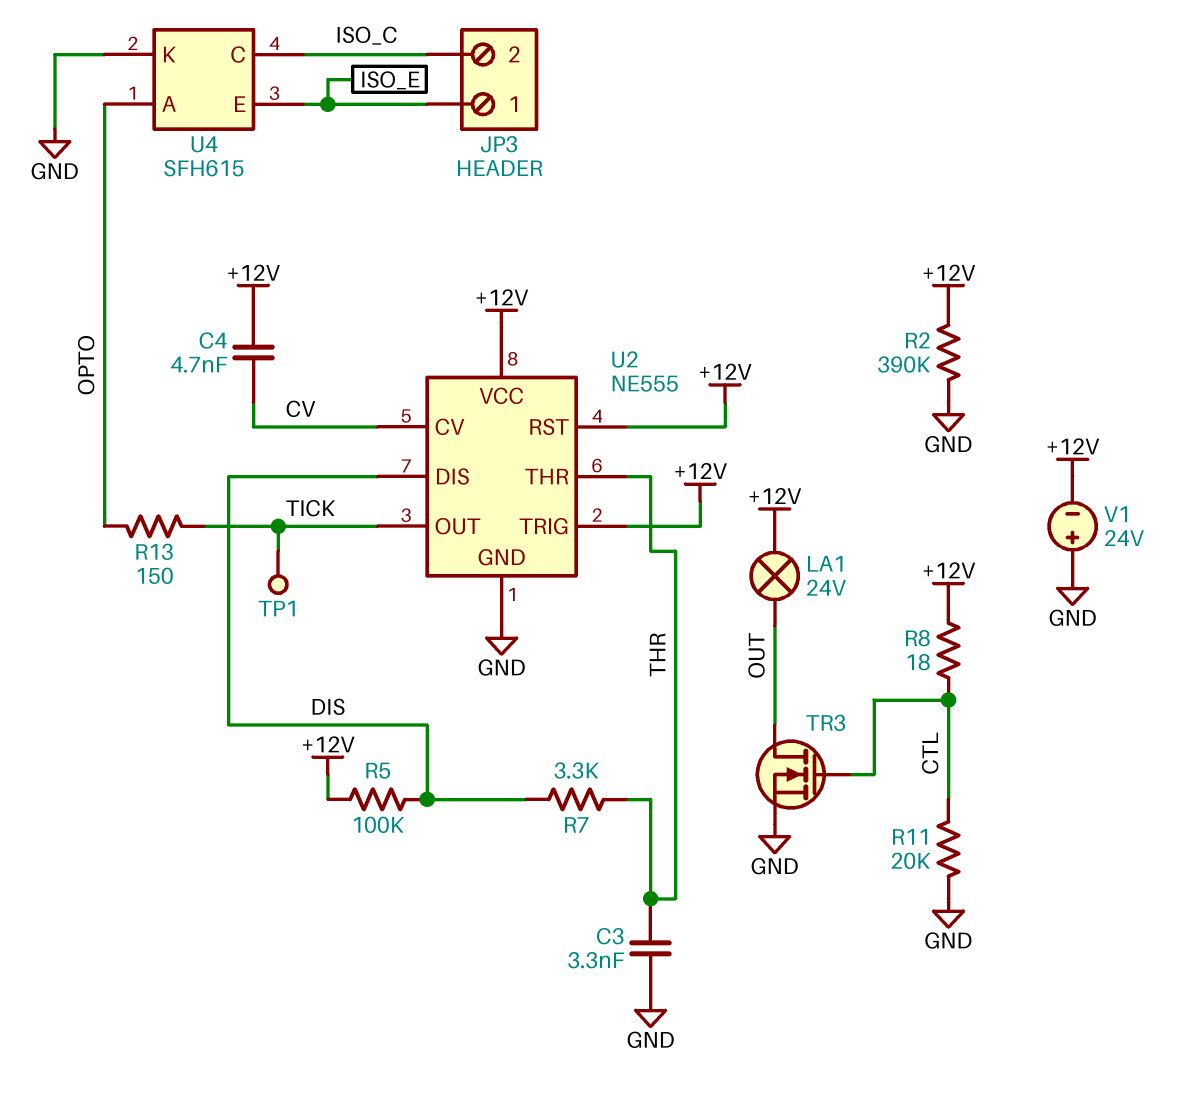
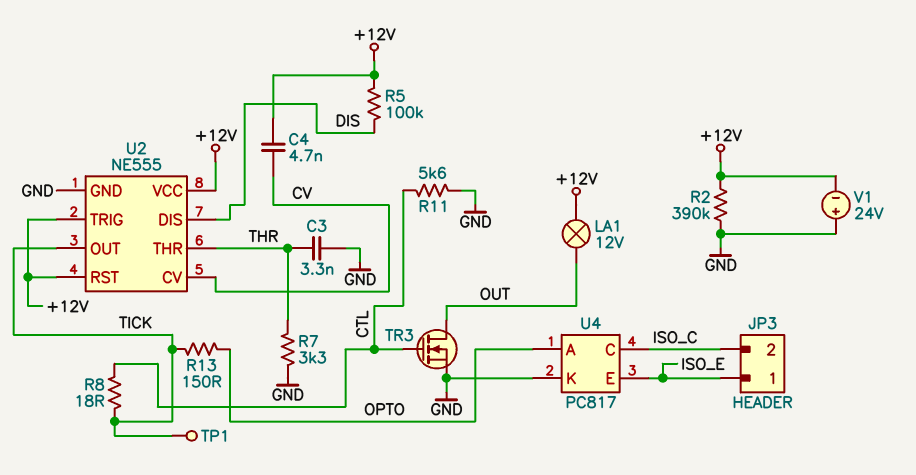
LA1: lamp 24V (+12V, OUT) -> lamp 12V (+12V, OUT)
R7: 3.3k (DIS, THR) -> 3.3k (GND, THR)
R8: 18 (+12V, CTL) -> 18 (CTL, TICK)
R11: 20k (CTL, GND) -> 5.6k (CTL, GND)
U4: SFH615 -> PC817

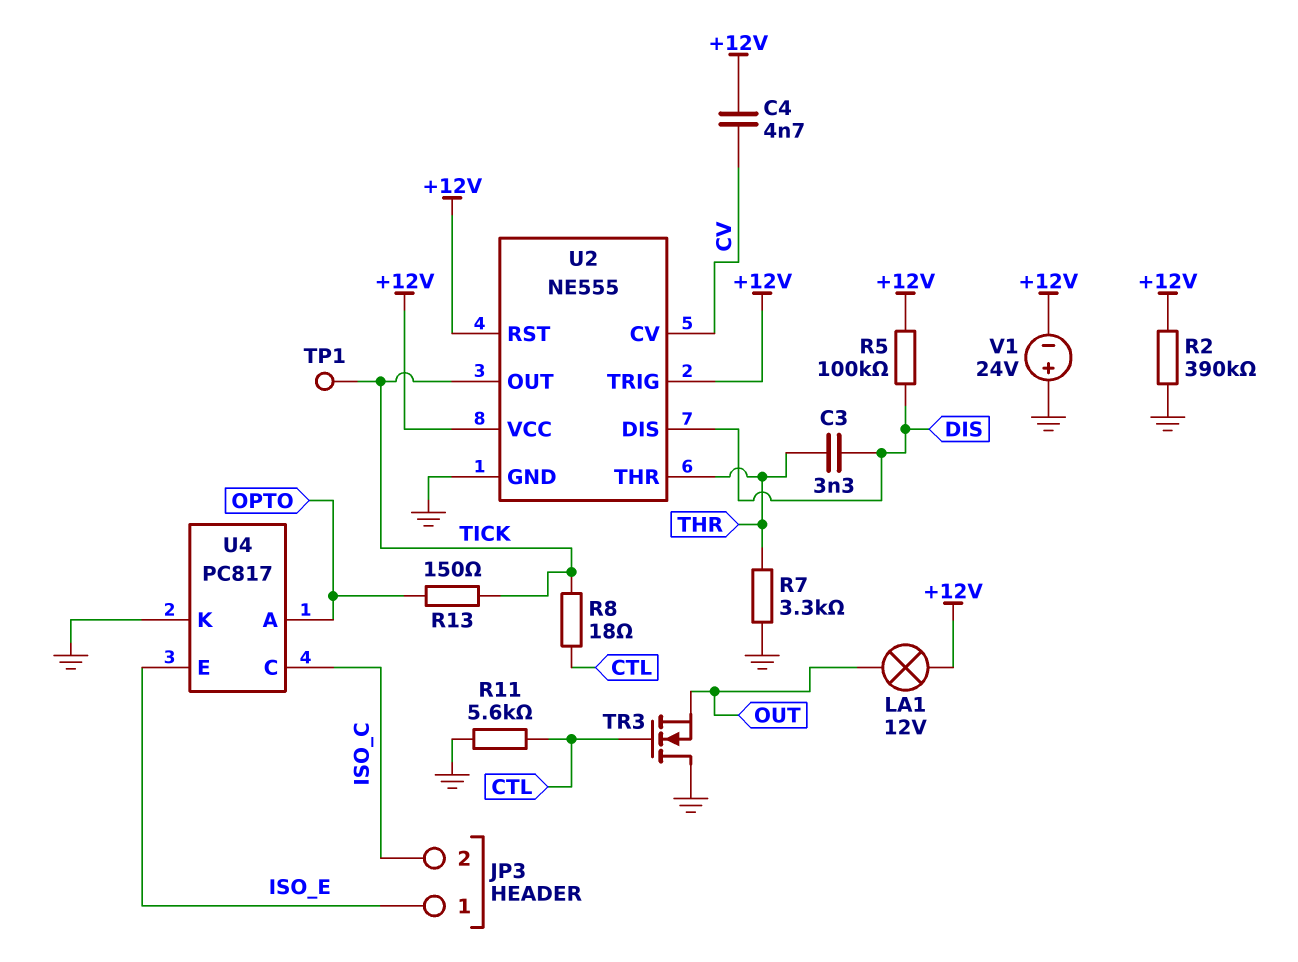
C3: 3.3nF (GND, THR) -> 3.3nF (DIS, THR)
TR3: NMOS (G CTL, D OUT, S GND) -> NMOS (G CTL, D GND, S OUT)

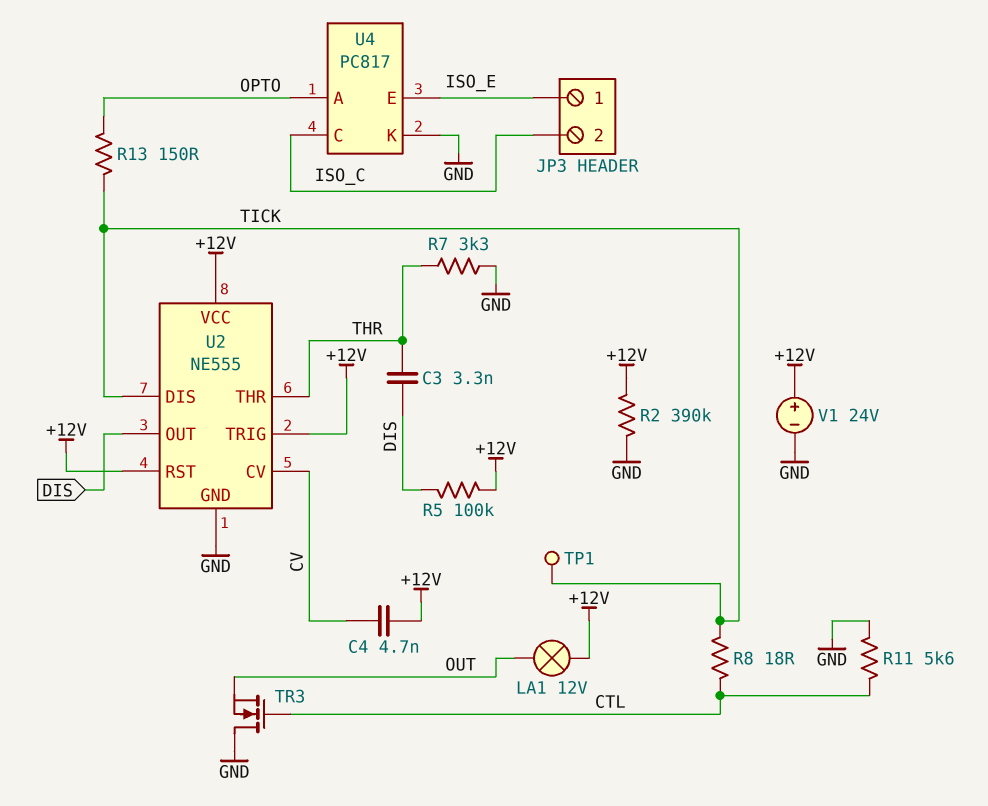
U2 pin DIS: DIS -> TICK
U2 pin OUT: TICK -> DIS
V1: 24V (plus GND, minus +12V) -> 24V (plus +12V, minus GND)

